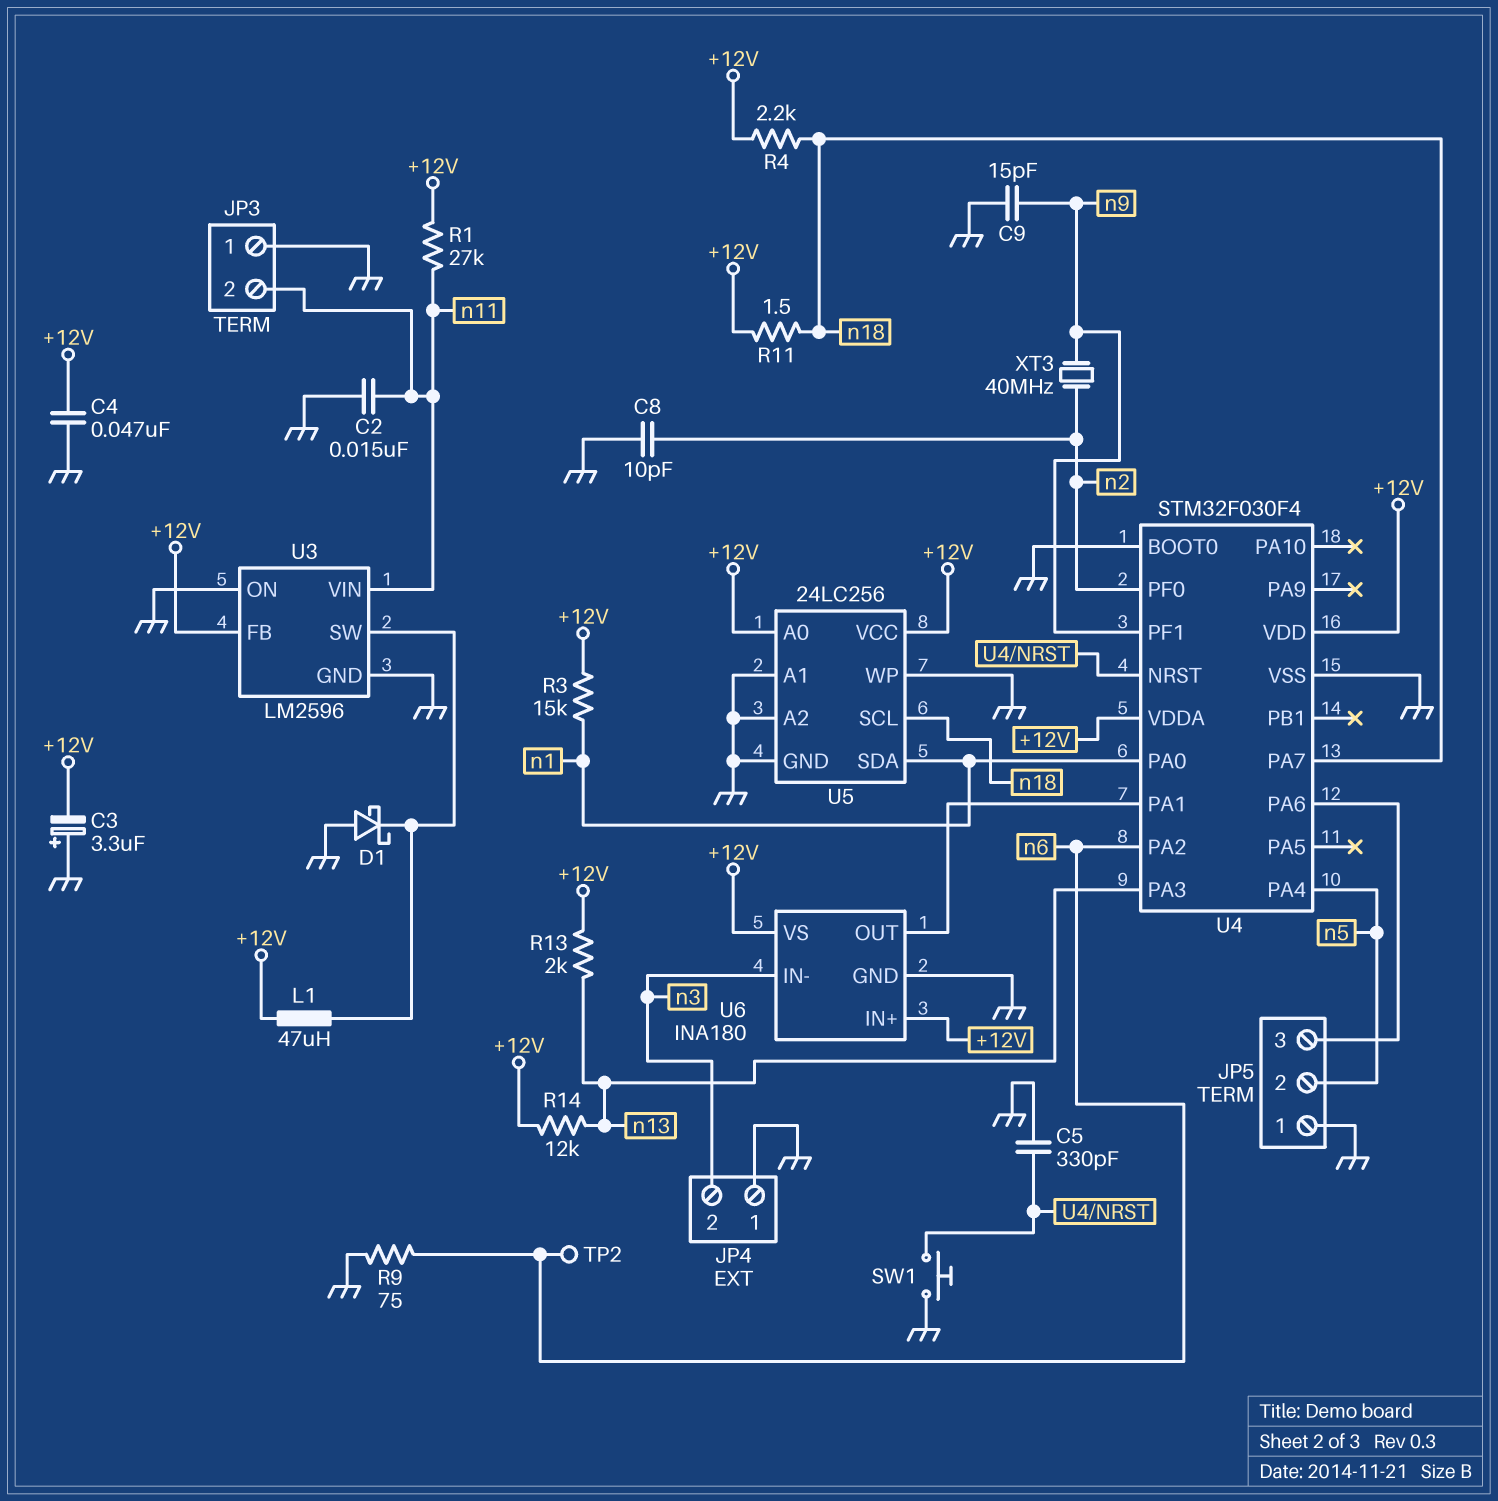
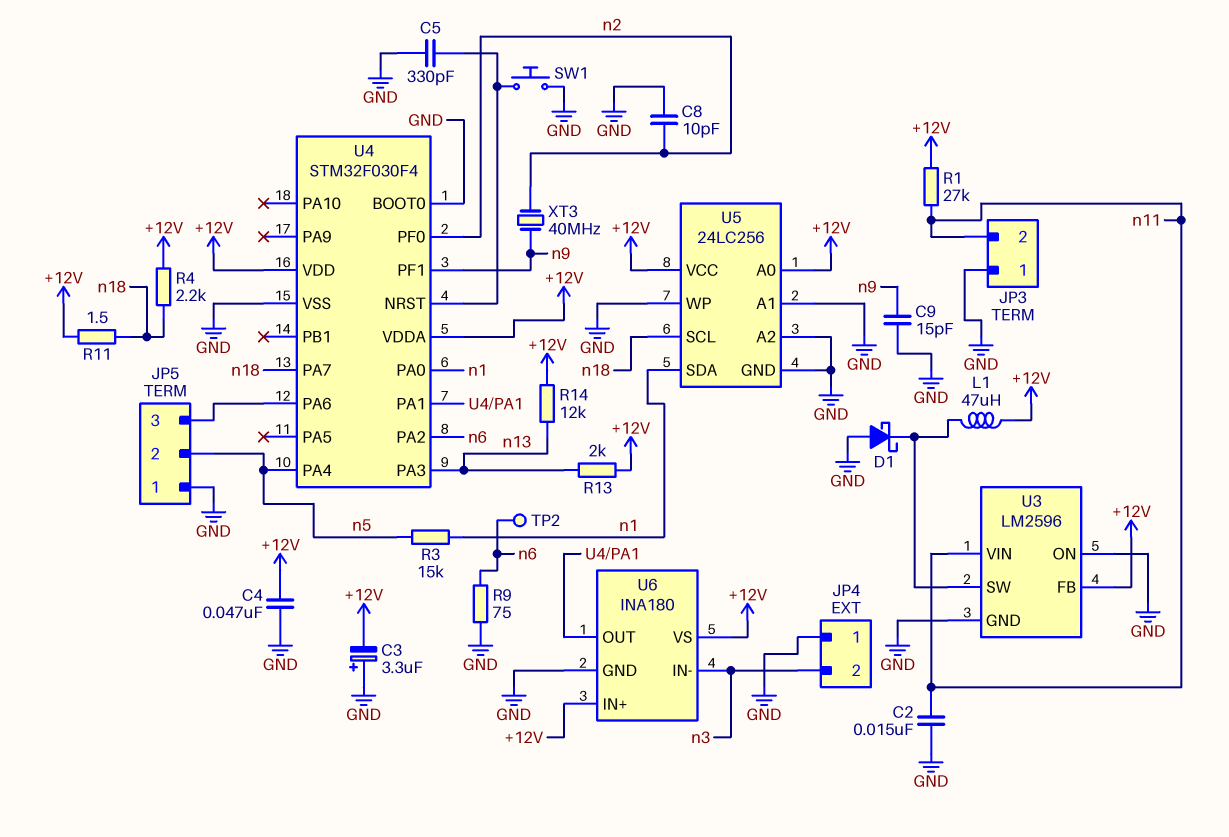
R3: 15k (+12V, n1) -> 15k (n1, n5)

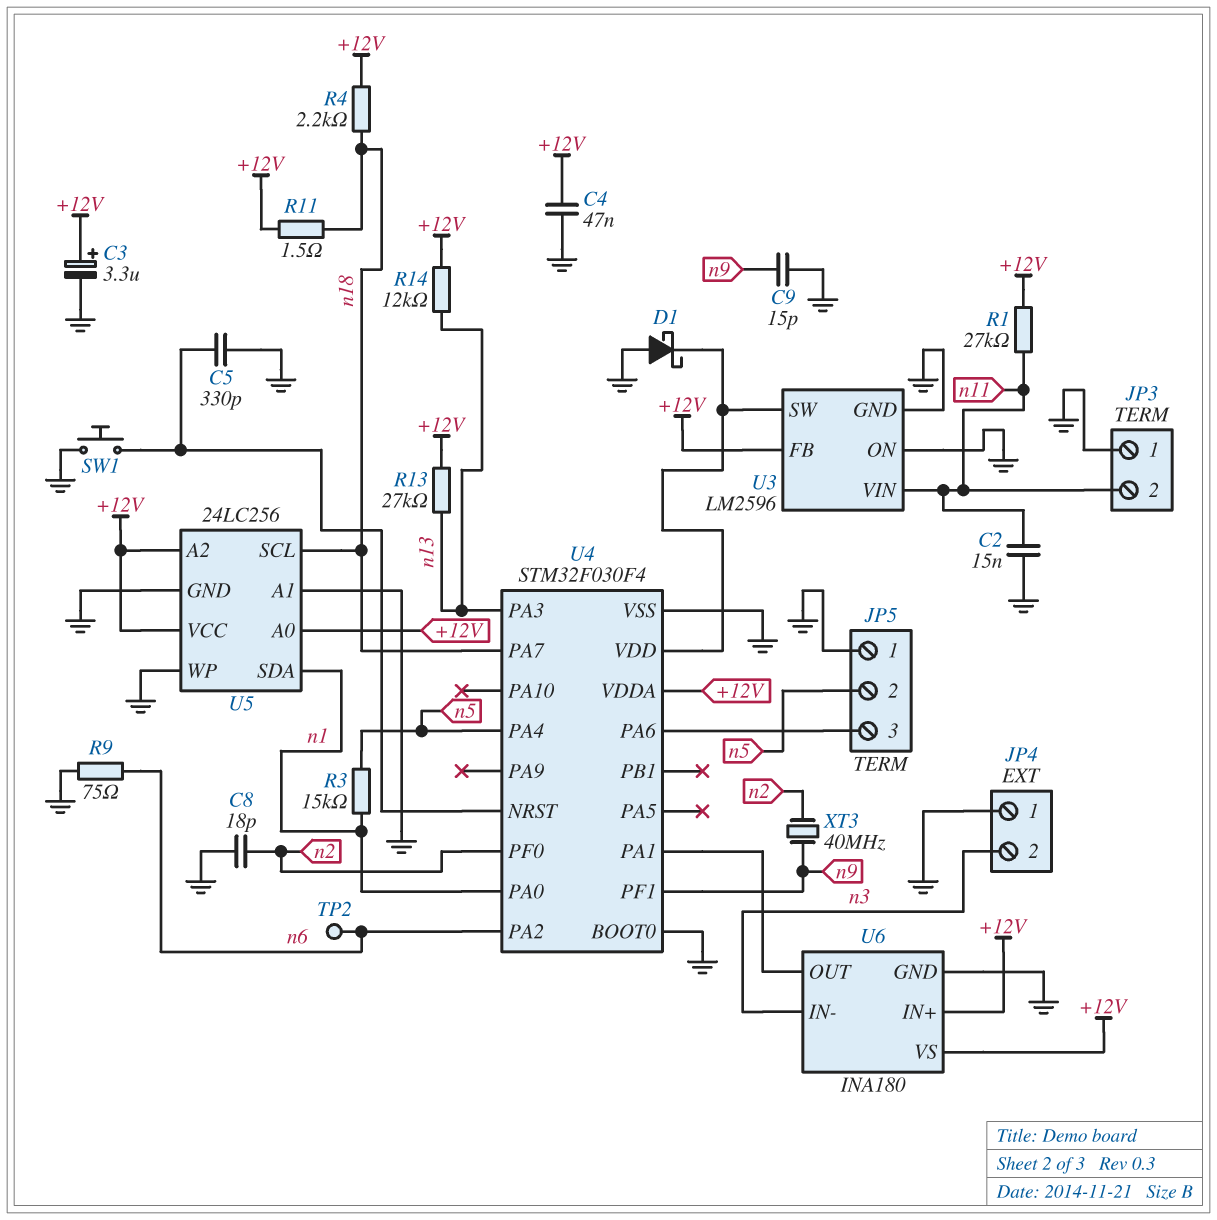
C3: 3.3uF (plus GND, minus +12V) -> 3.3uF (plus +12V, minus GND)
C8: 10pF (GND, n2) -> 18pF (GND, n2)
L1: 47uH (+12V, U3/SW) -> none
R13: 2k (+12V, n13) -> 27k (+12V, n13)
U4 pin VDD: +12V -> U3/SW
U5 pin A2: GND -> +12V

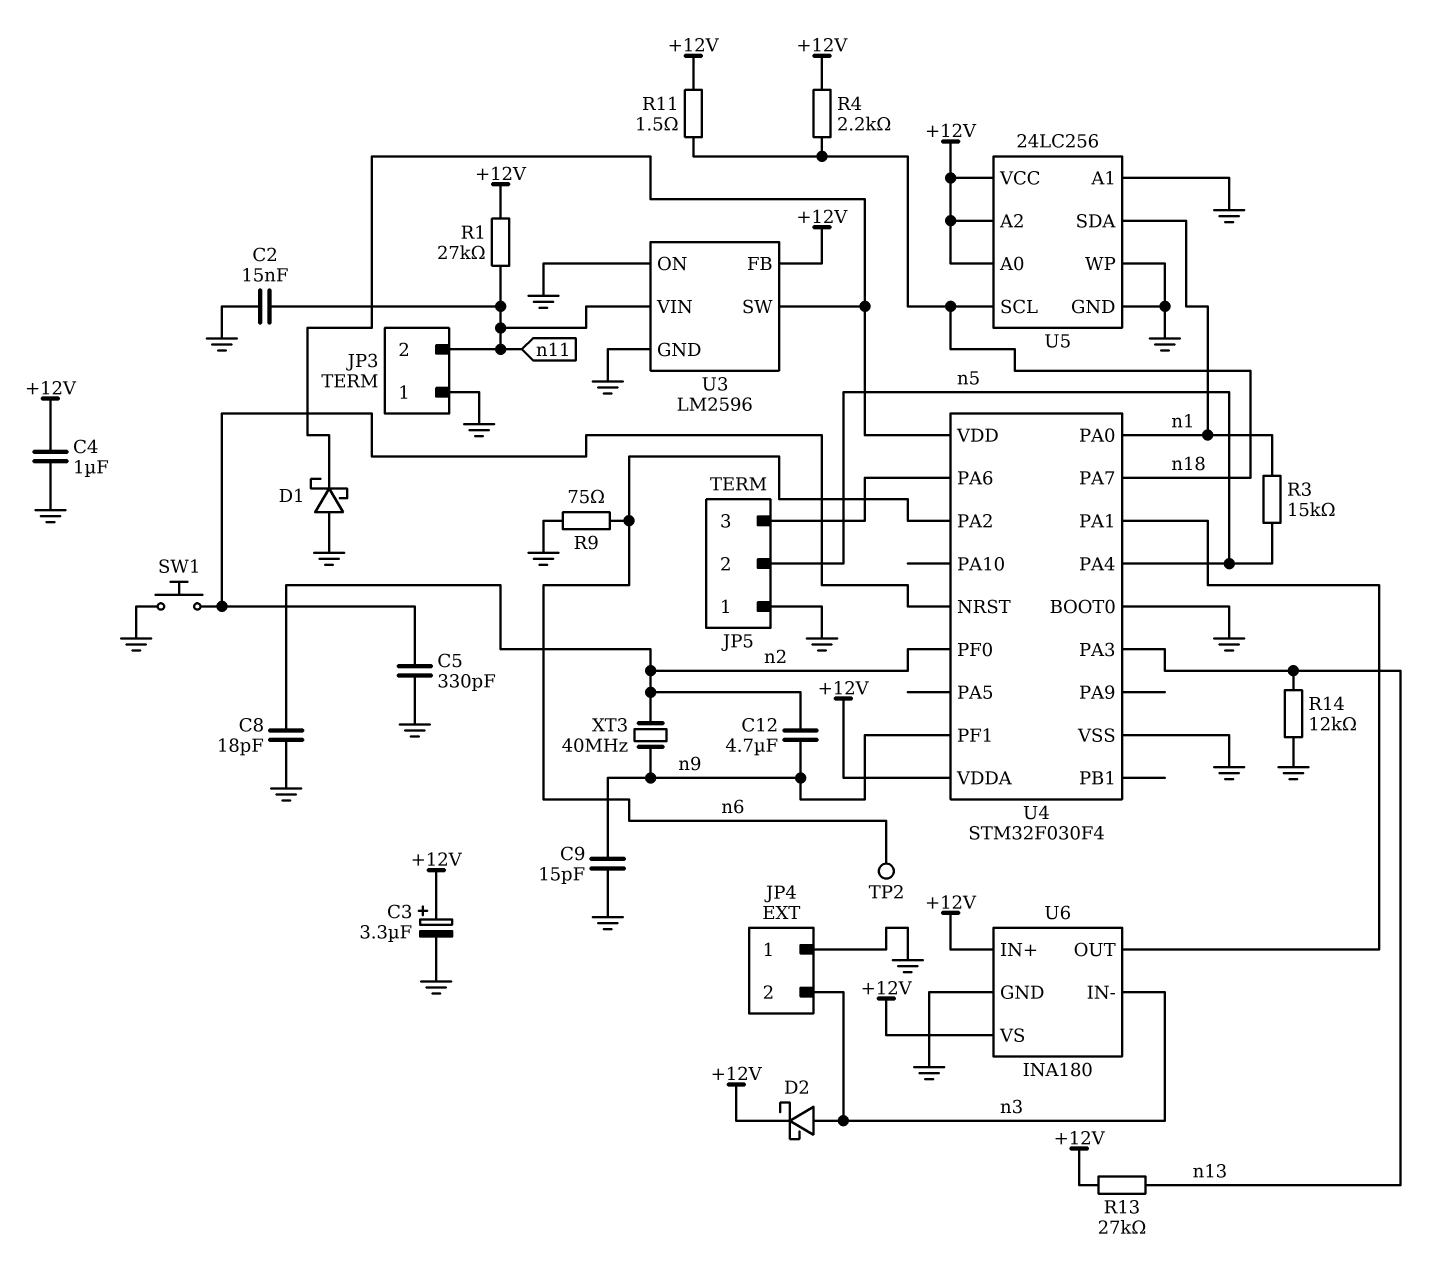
C4: 47nF (+12V, GND) -> 1uF (+12V, GND)
C12: none -> 4.7uF (n2, n9)
D2: none -> schottky (A n3, K +12V)
R14: 12k (+12V, n13) -> 12k (GND, n13)

